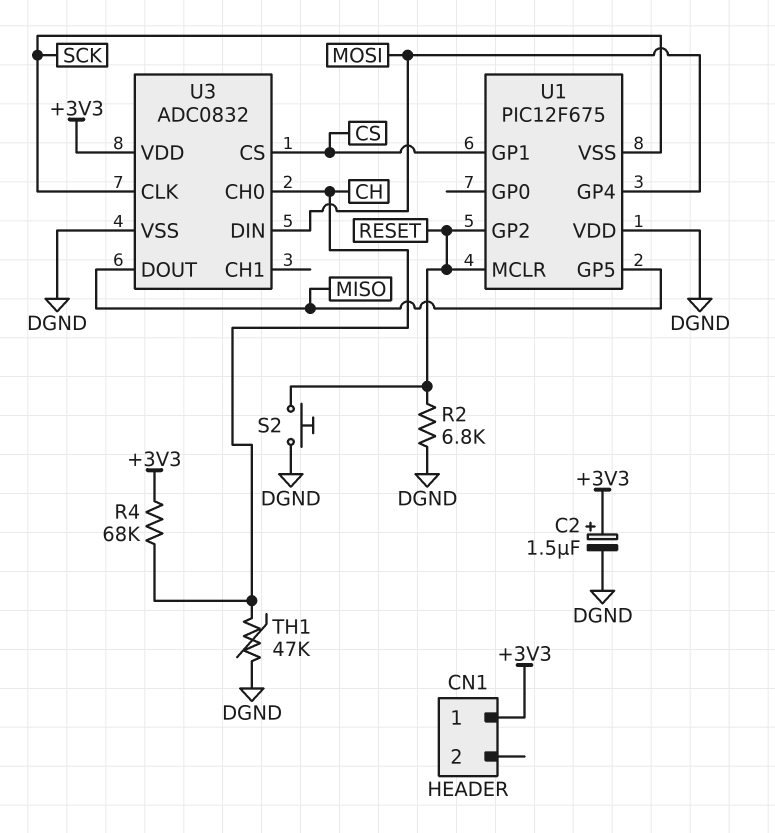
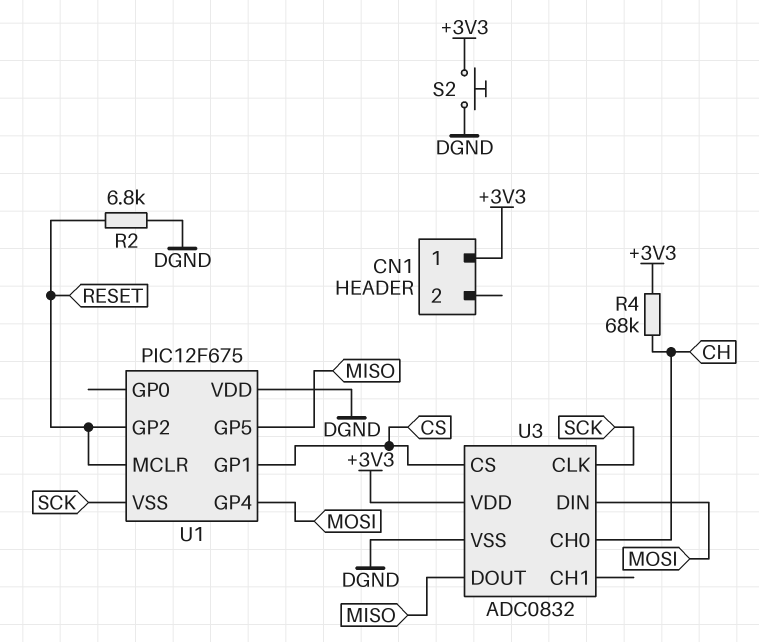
C2: 1.5uF (plus +3V3, minus DGND) -> none
S2: button (DGND, RESET) -> button (+3V3, DGND)
TH1: 47k (CH, DGND) -> none

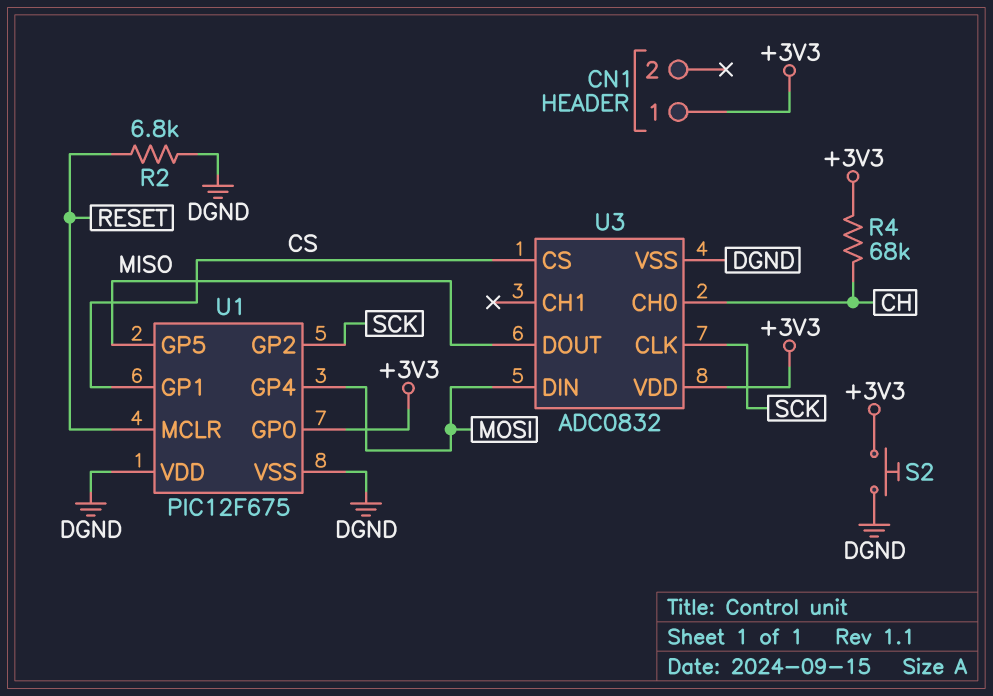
U1 pin GP0: none -> +3V3
U1 pin GP2: RESET -> SCK
U1 pin VSS: SCK -> DGND

